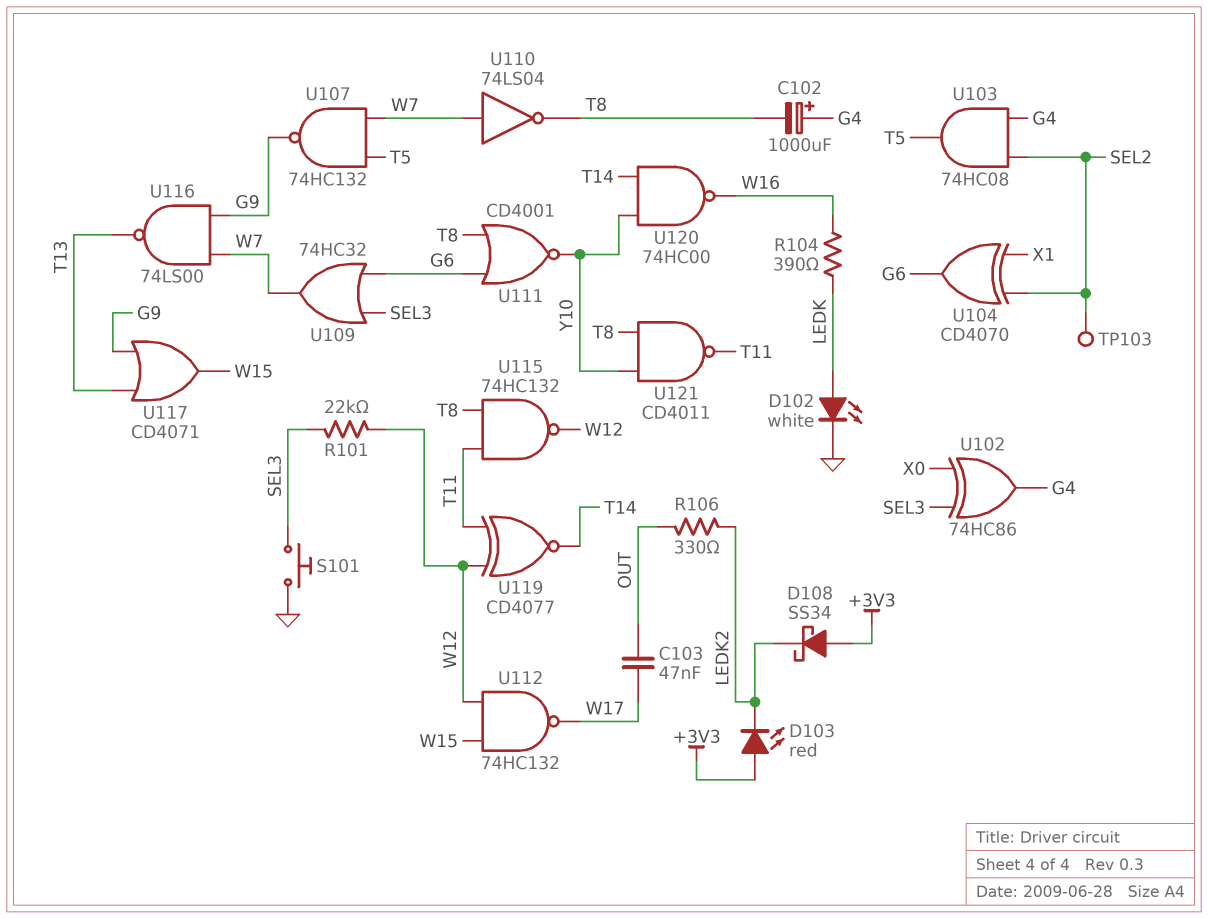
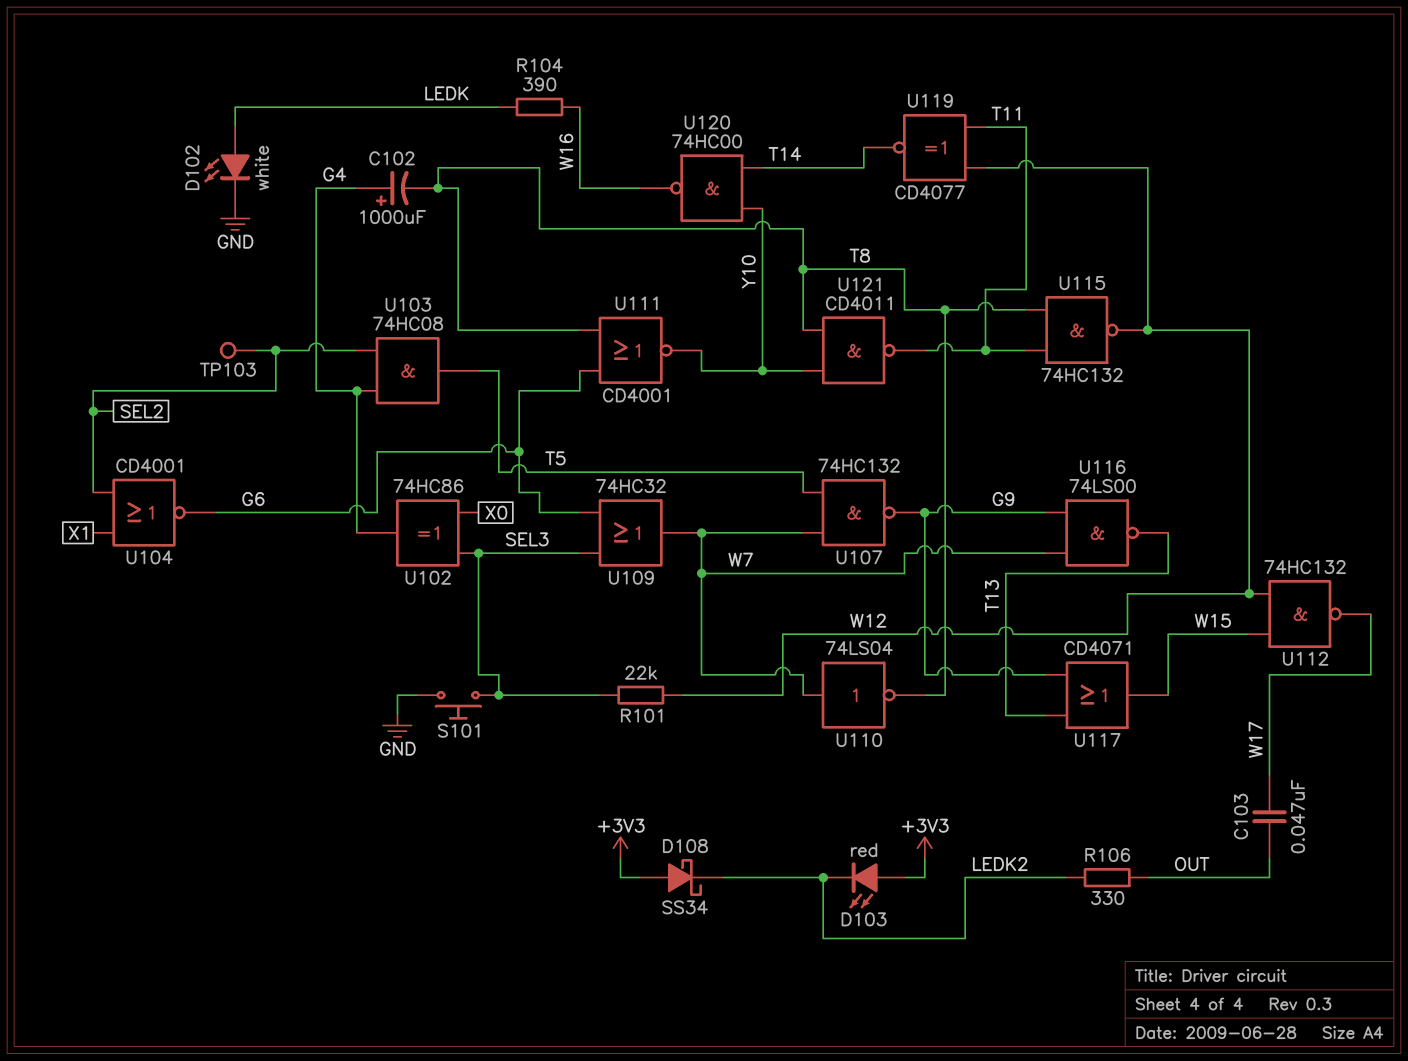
U104: XOR CD4070 (in SEL2, in X1, out G6) -> NOR CD4001 (in SEL2, in X1, out G6)

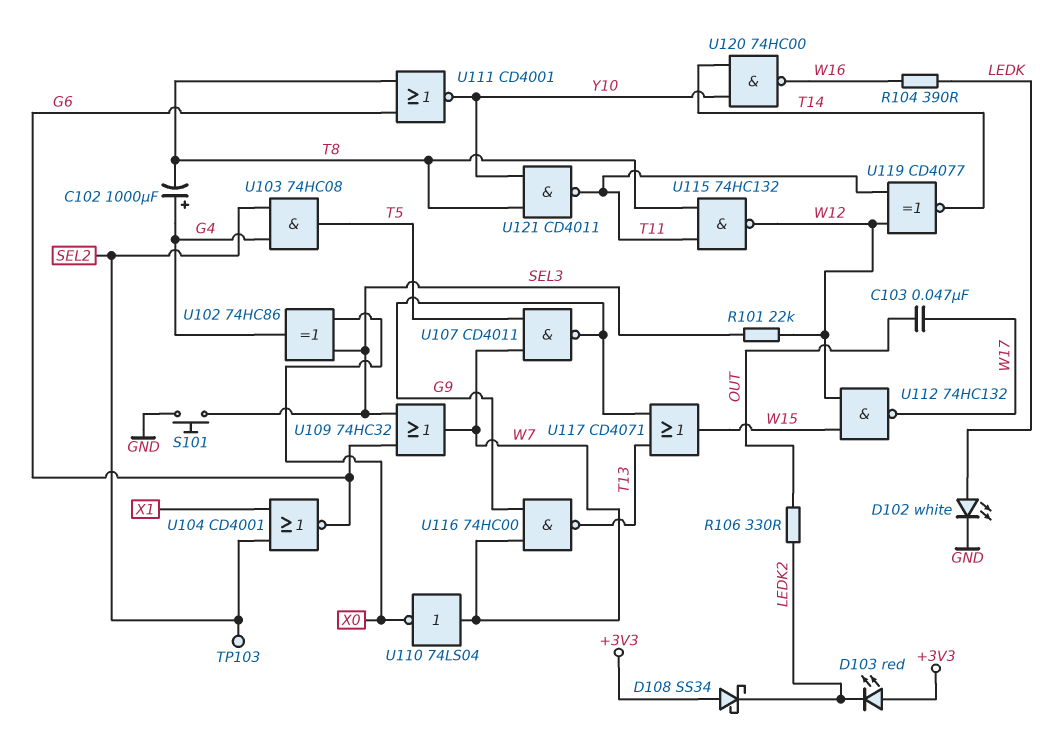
U107: NAND 74HC132 (in T5, in W7, out G9) -> NAND CD4011 (in T5, in W7, out G9)
U110: NOT 74LS04 (in W7, out T8) -> NOT 74LS04 (in W7, out X0)
U116: NAND 74LS00 (in G9, in W7, out T13) -> NAND 74HC00 (in G9, in W7, out T13)

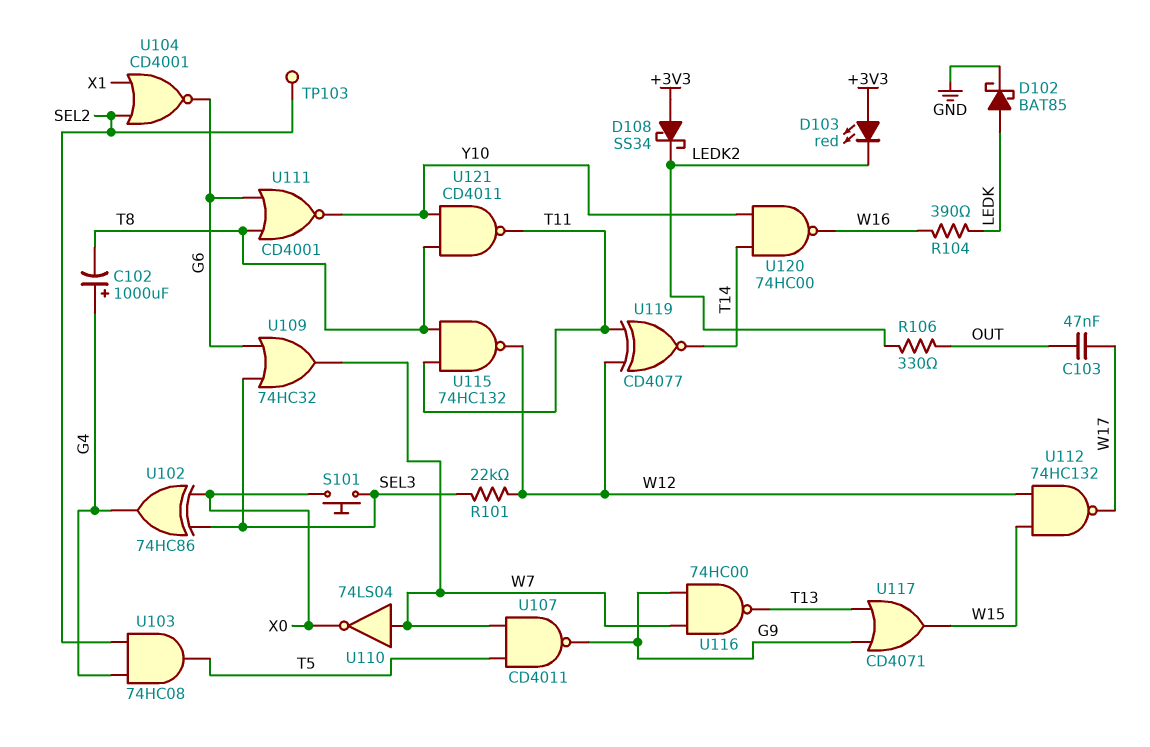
D102: LED white (A LEDK, K GND) -> schottky BAT85 (A LEDK, K GND)
S101: button (GND, SEL3) -> button (SEL3, X0)

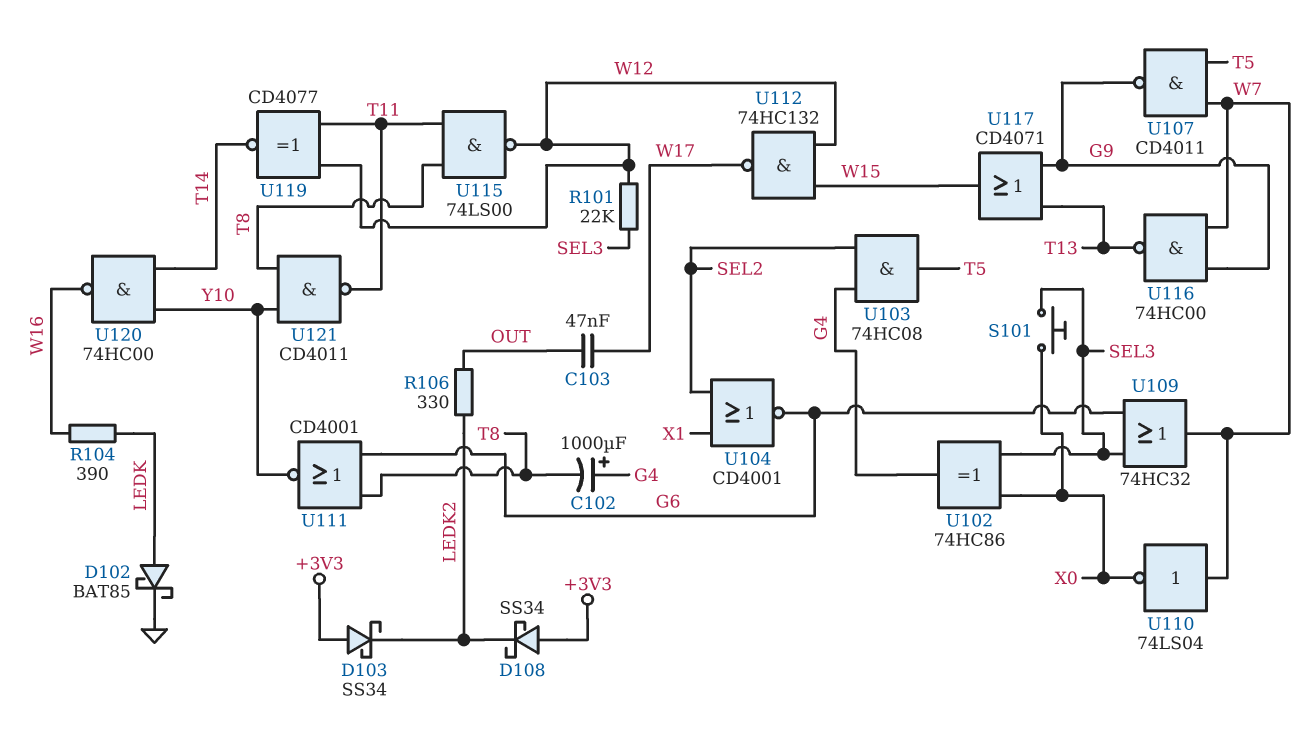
D103: LED red (A +3V3, K LEDK2) -> schottky SS34 (A +3V3, K LEDK2)
TP103: test point (SEL2) -> none
U115: NAND 74HC132 (in T8, in T11, out W12) -> NAND 74LS00 (in T8, in T11, out W12)

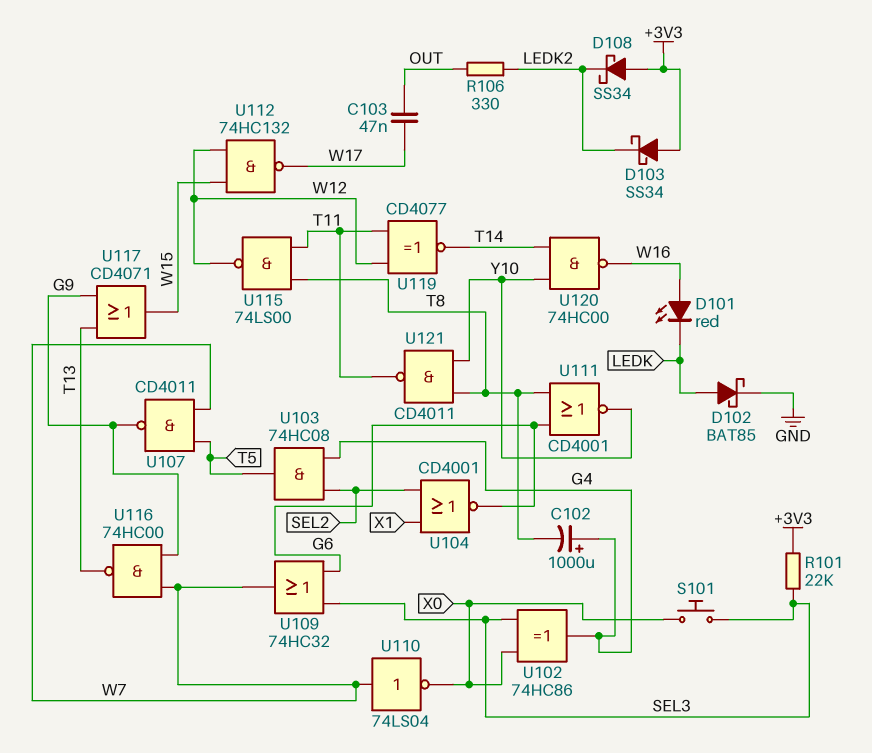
D101: none -> LED red (A W16, K LEDK)
R101: 22k (SEL3, W12) -> 22k (+3V3, SEL3)
R104: 390 (LEDK, W16) -> none

